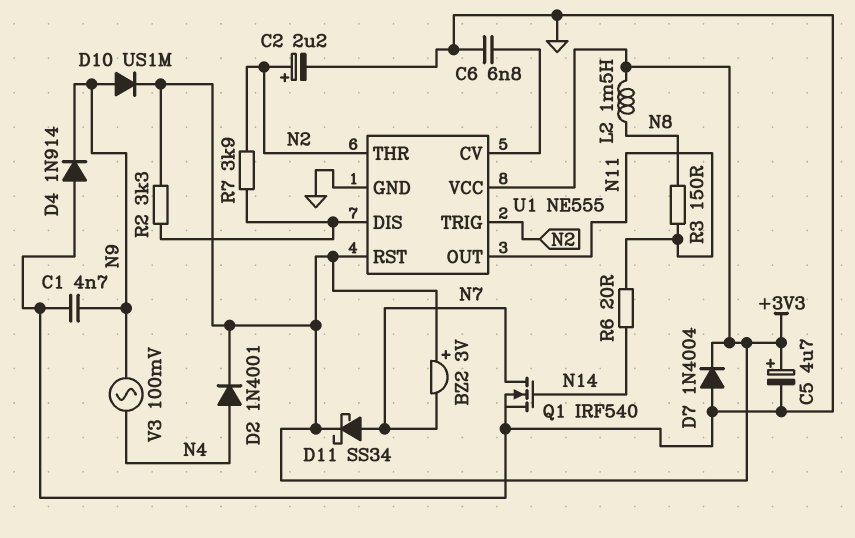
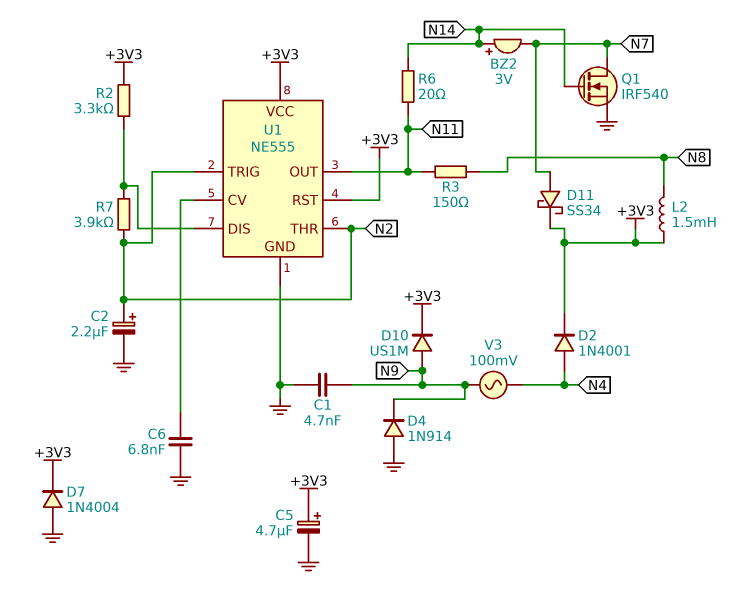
BZ2: buzzer 3V (plus +3V3, minus N7) -> buzzer 3V (plus N14, minus N7)

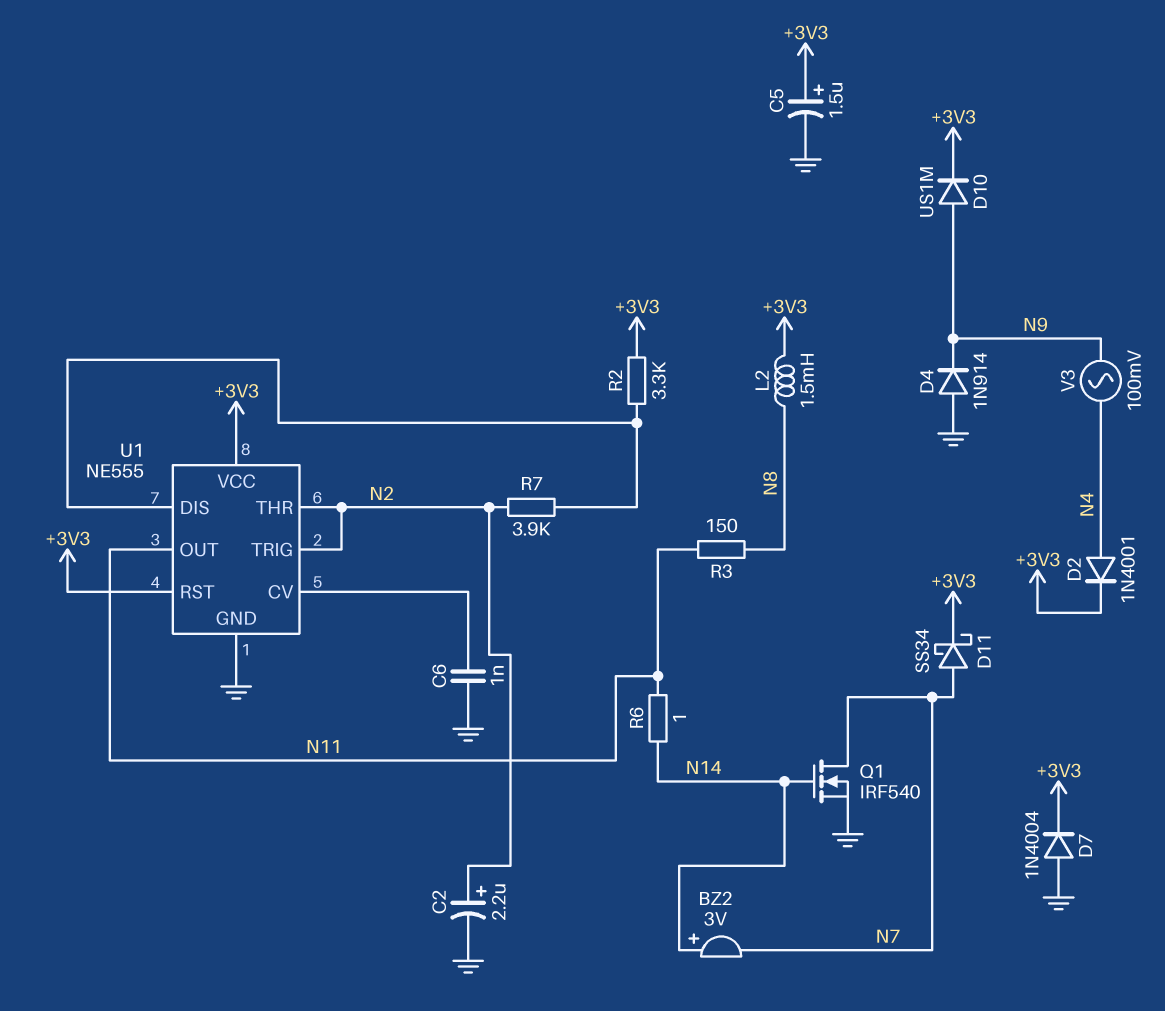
C1: 4.7nF (GND, N9) -> none
C5: 4.7uF (plus +3V3, minus GND) -> 1.5uF (plus +3V3, minus GND)
C6: 6.8nF (GND, U1/CV) -> 1nF (GND, U1/CV)
R6: 20 (N11, N14) -> 1 (N11, N14)

